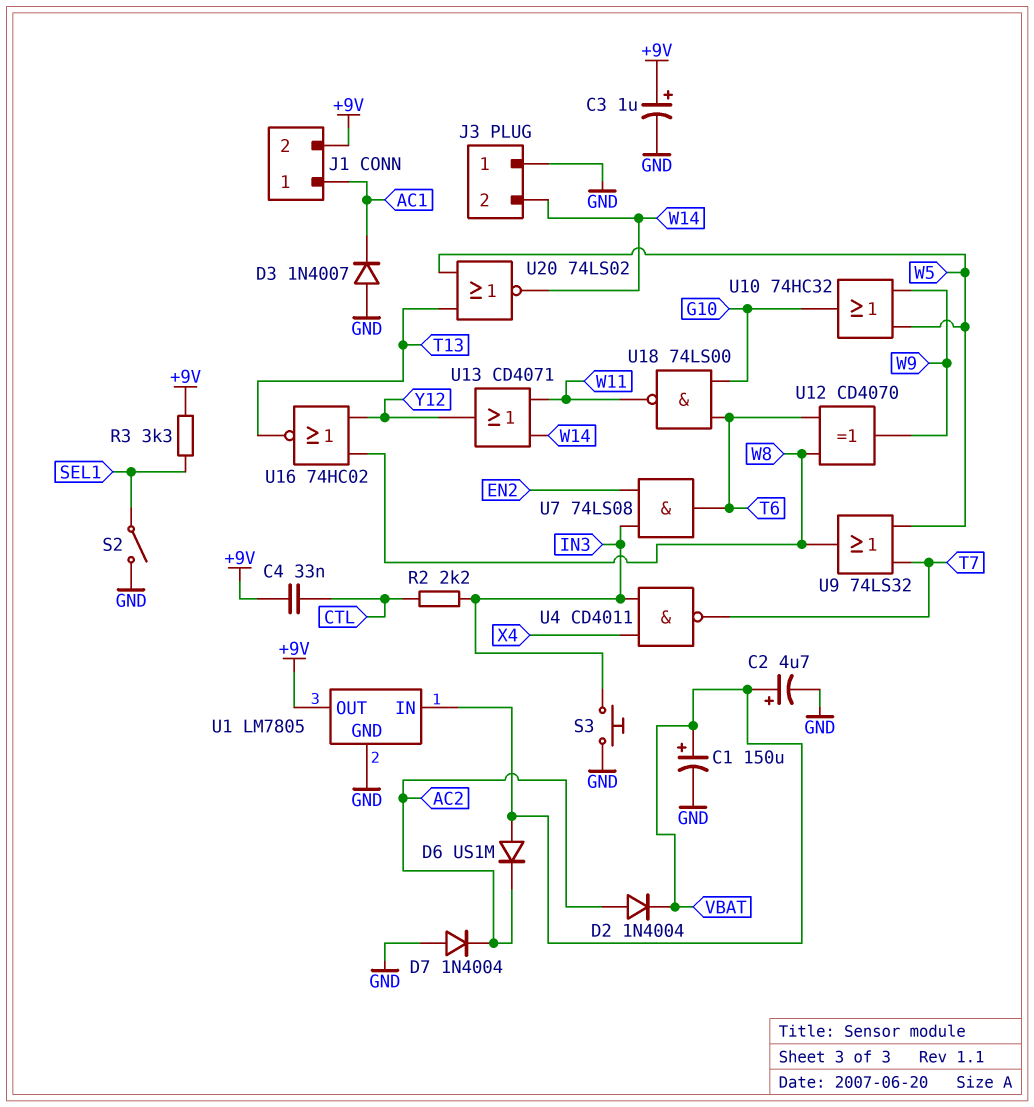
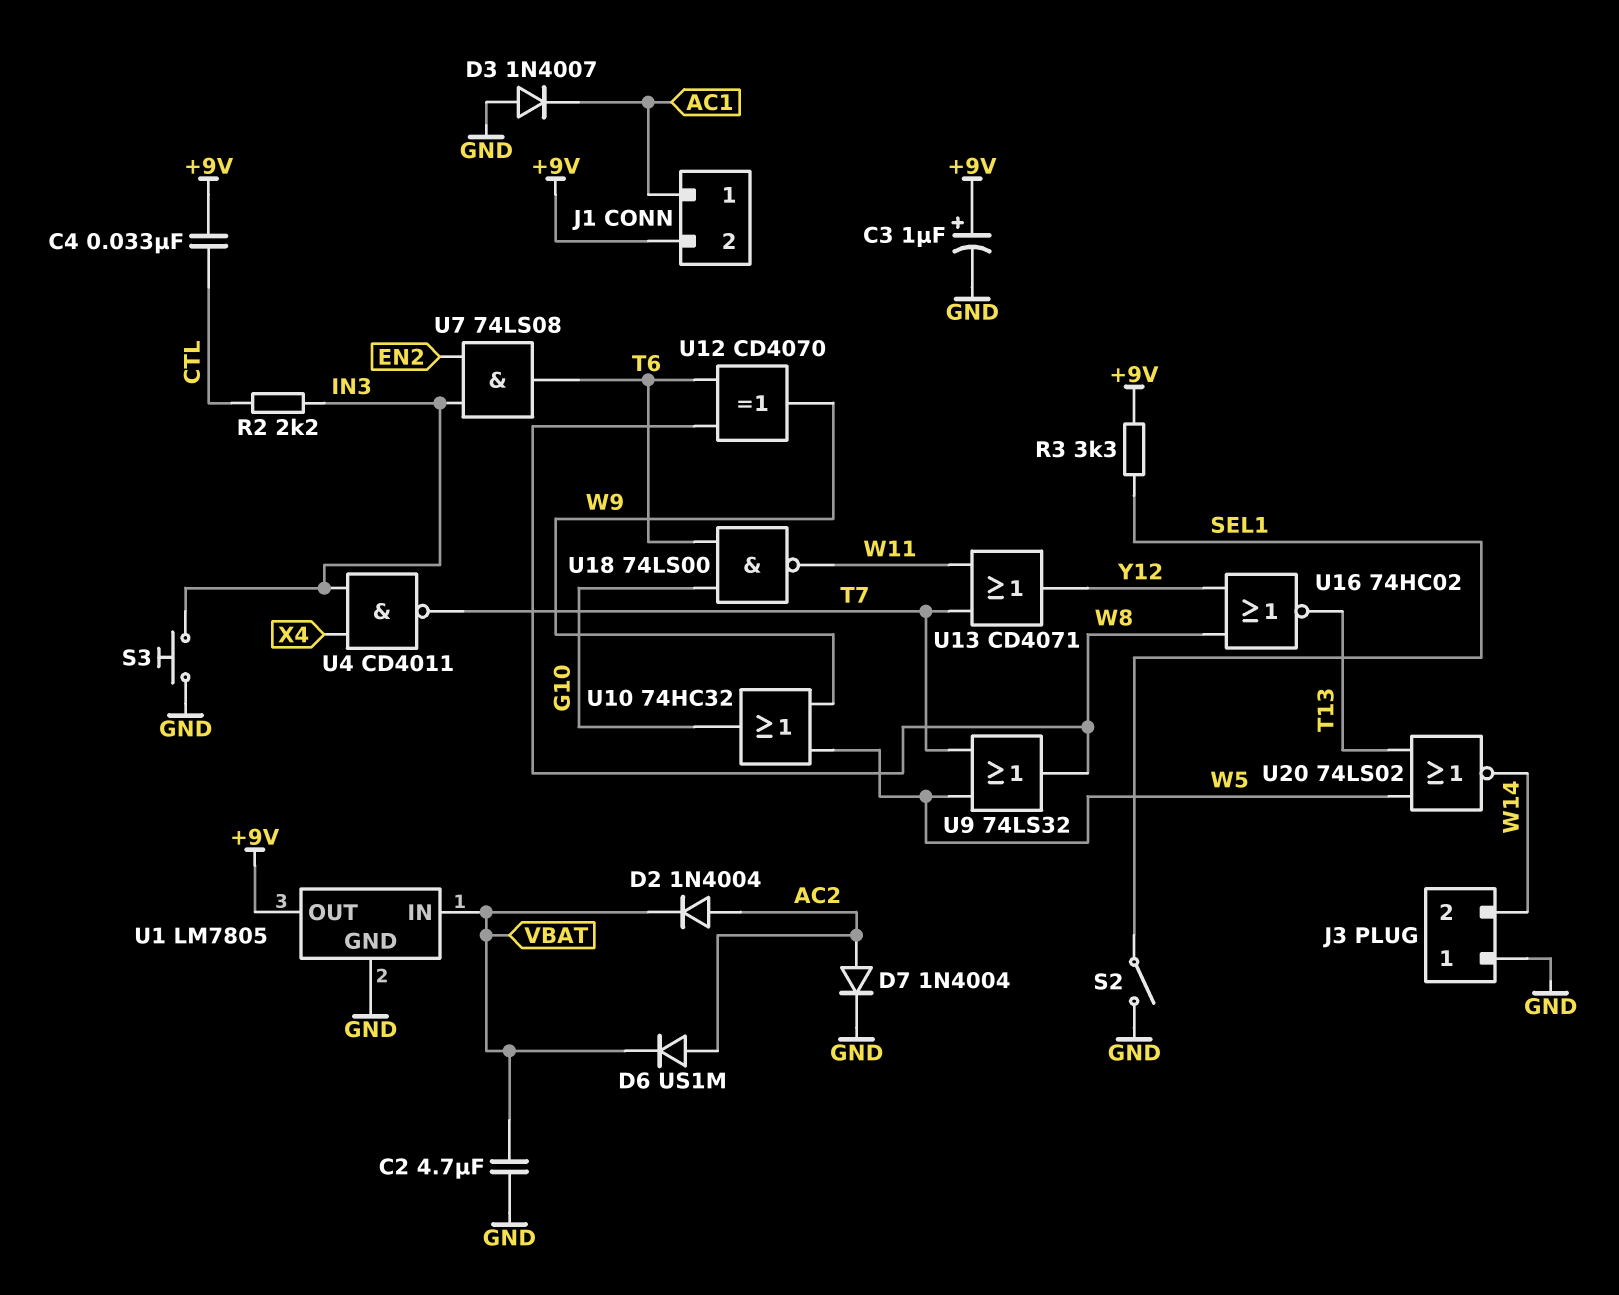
C1: 150uF (plus VBAT, minus GND) -> none
C2: 4.7uF (plus VBAT, minus GND) -> 4.7uF (GND, VBAT)
D6: diode US1M (A VBAT, K AC2) -> diode US1M (A AC2, K VBAT)
D7: diode 1N4004 (A GND, K AC2) -> diode 1N4004 (A AC2, K GND)
U13: OR CD4071 (in W11, in W14, out Y12) -> OR CD4071 (in T7, in W11, out Y12)

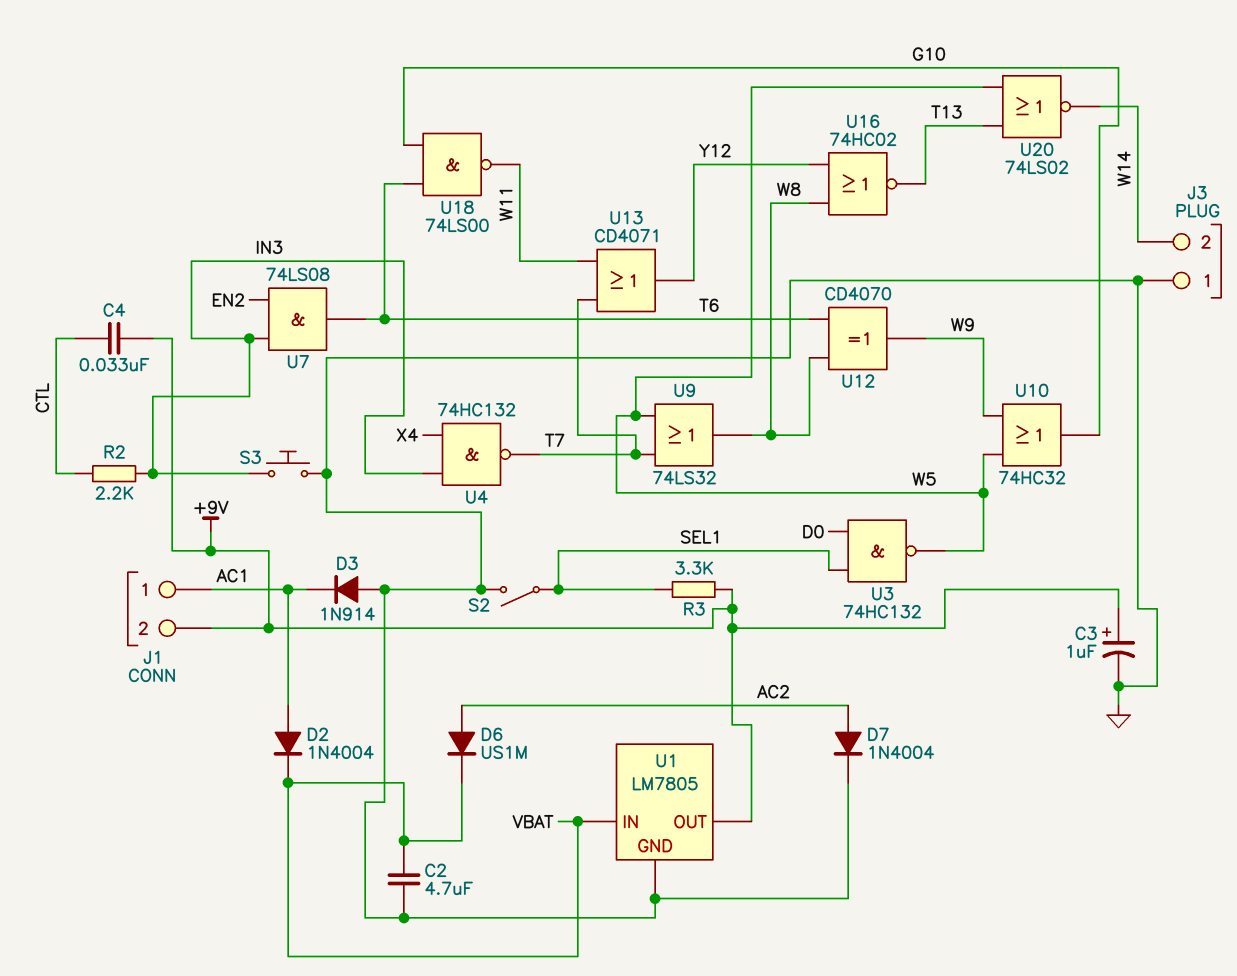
D2: diode 1N4004 (A AC2, K VBAT) -> diode 1N4004 (A AC1, K VBAT)
D3: diode 1N4007 (A GND, K AC1) -> diode 1N914 (A GND, K AC1)
U3: none -> NAND 74HC132 (in D0, in SEL1, out W5)
U4: NAND CD4011 (in IN3, in X4, out T7) -> NAND 74HC132 (in IN3, in X4, out T7)

